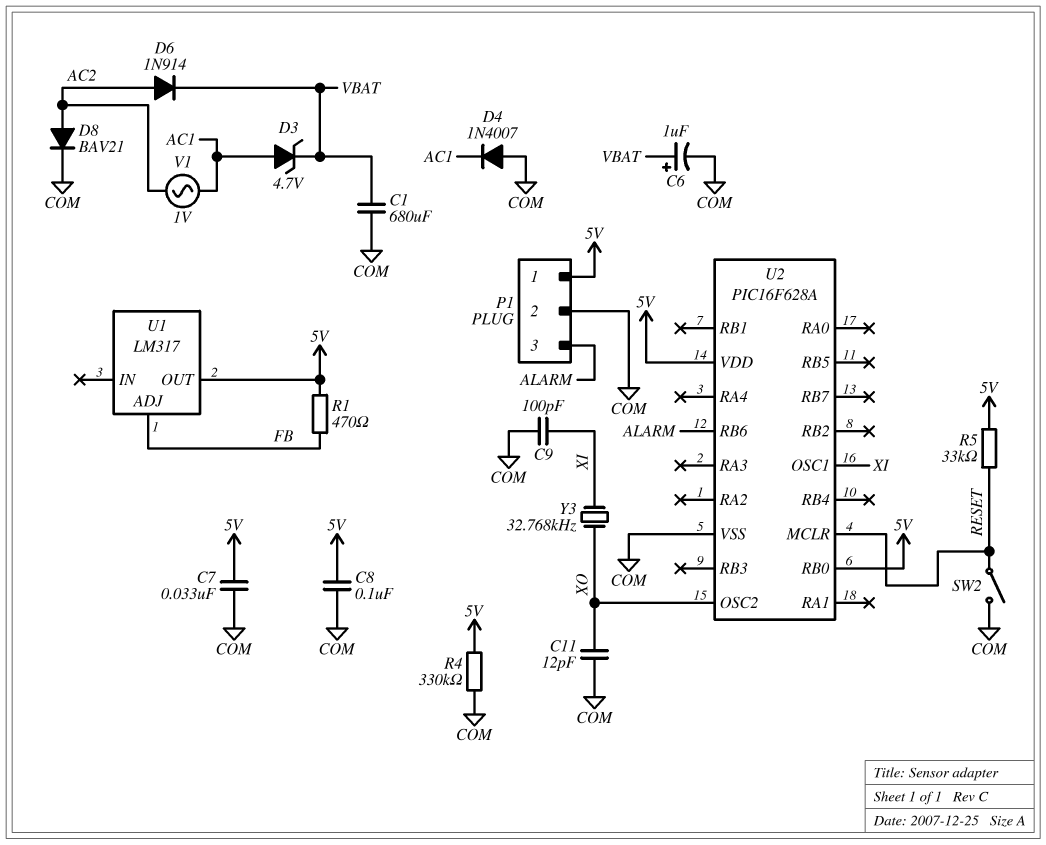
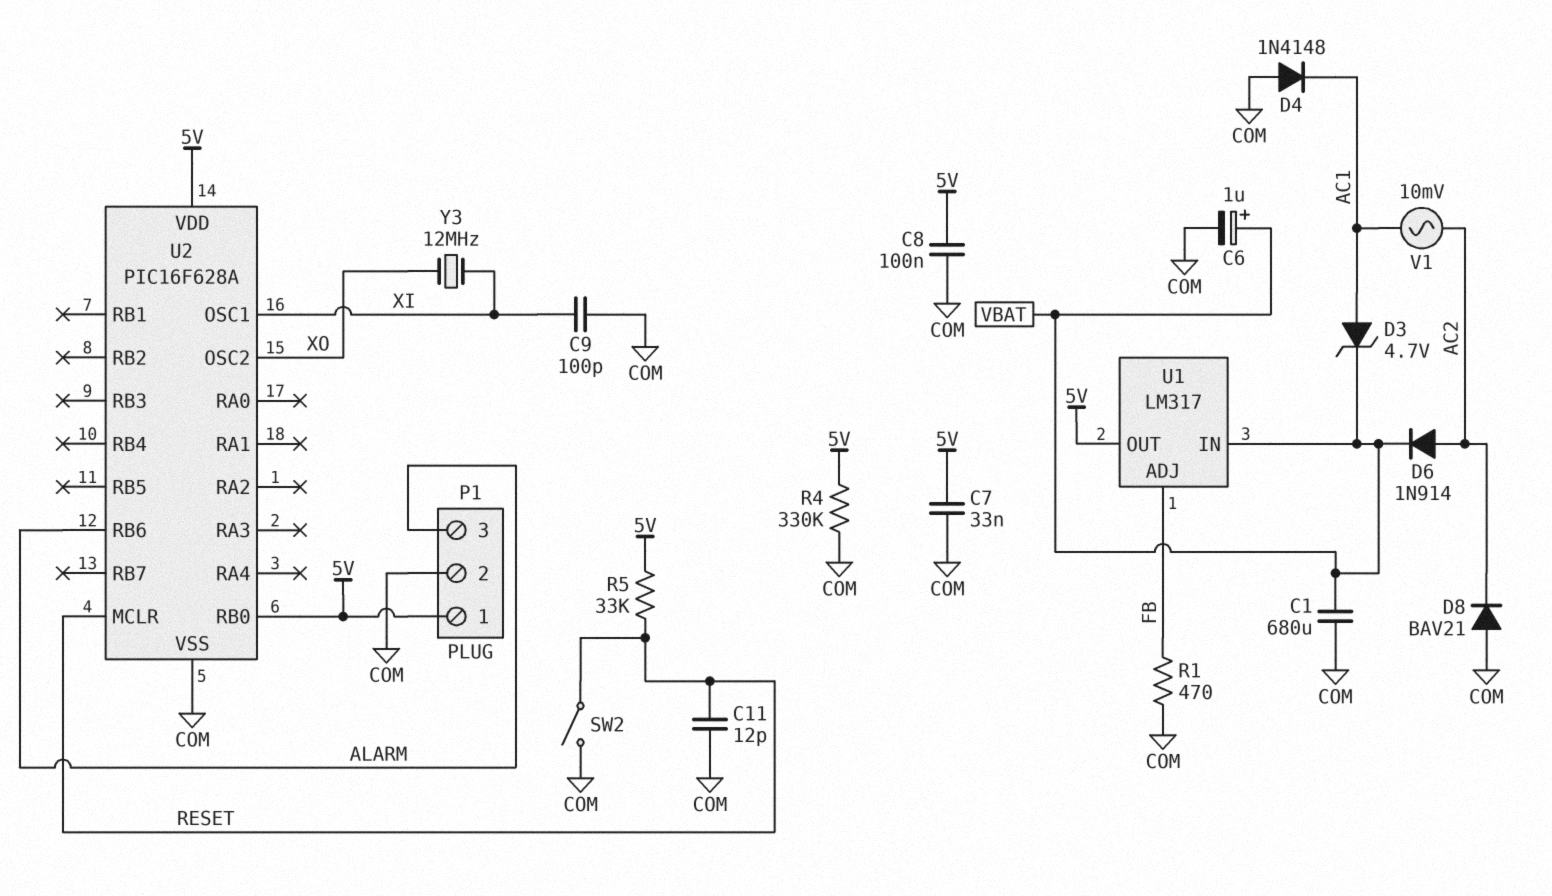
C11: 12pF (COM, XO) -> 12pF (COM, RESET)
D4: diode 1N4007 (A COM, K AC1) -> diode 1N4148 (A COM, K AC1)
D8: diode BAV21 (A AC2, K COM) -> diode BAV21 (A COM, K AC2)
R1: 470 (5V, FB) -> 470 (COM, FB)
U1 pin IN: none -> VBAT
V1: AC 1V (AC1, AC2) -> AC 10mV (AC1, AC2)
Y3: 32.768kHz (XI, XO) -> 12MHz (XI, XO)

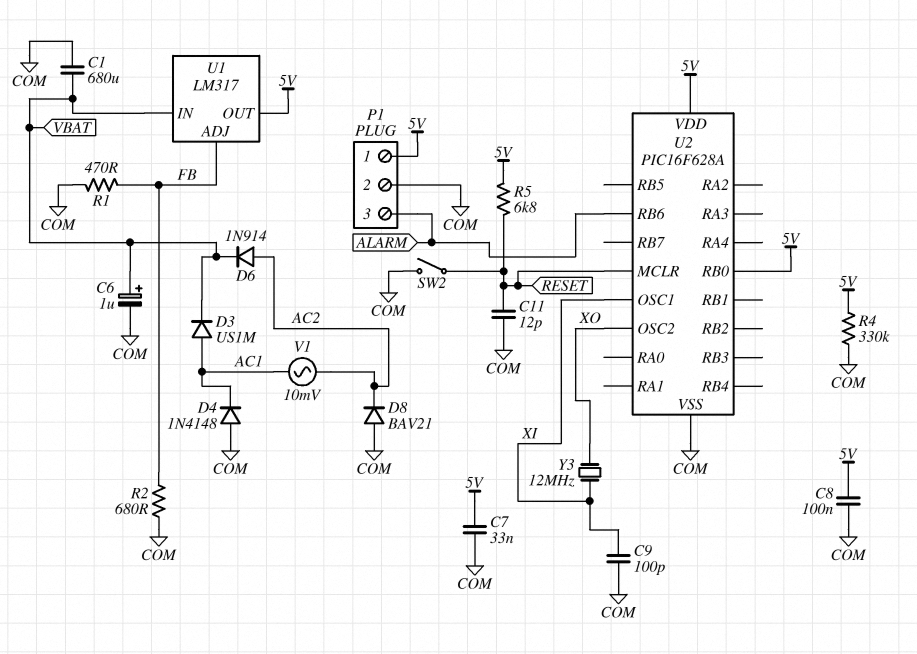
D3: zener 4.7V (A AC1, K VBAT) -> diode US1M (A AC1, K VBAT)
R2: none -> 680 (COM, FB)
R5: 33k (5V, RESET) -> 6.8k (5V, RESET)

